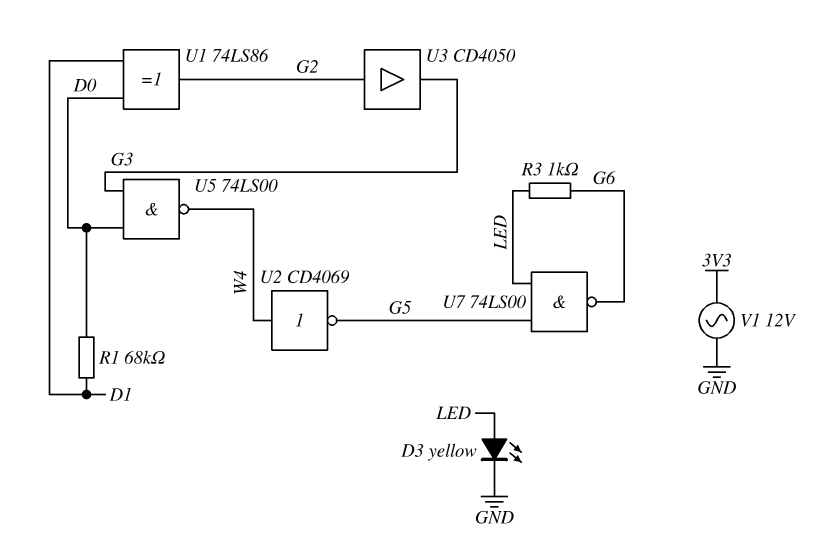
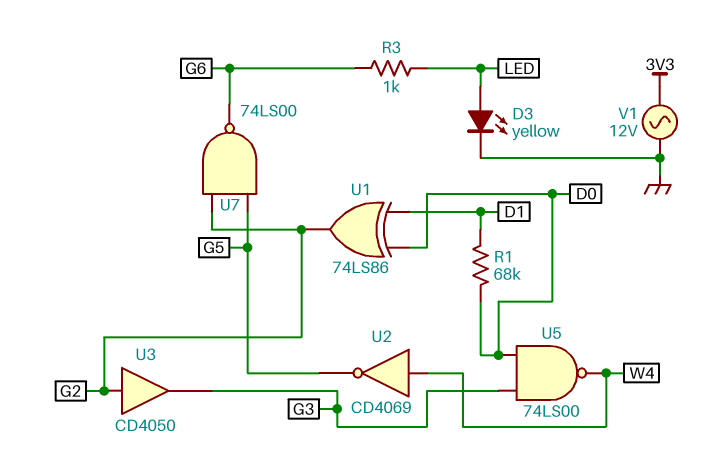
U7: NAND 74LS00 (in G5, in LED, out G6) -> NAND 74LS00 (in G2, in G5, out G6)

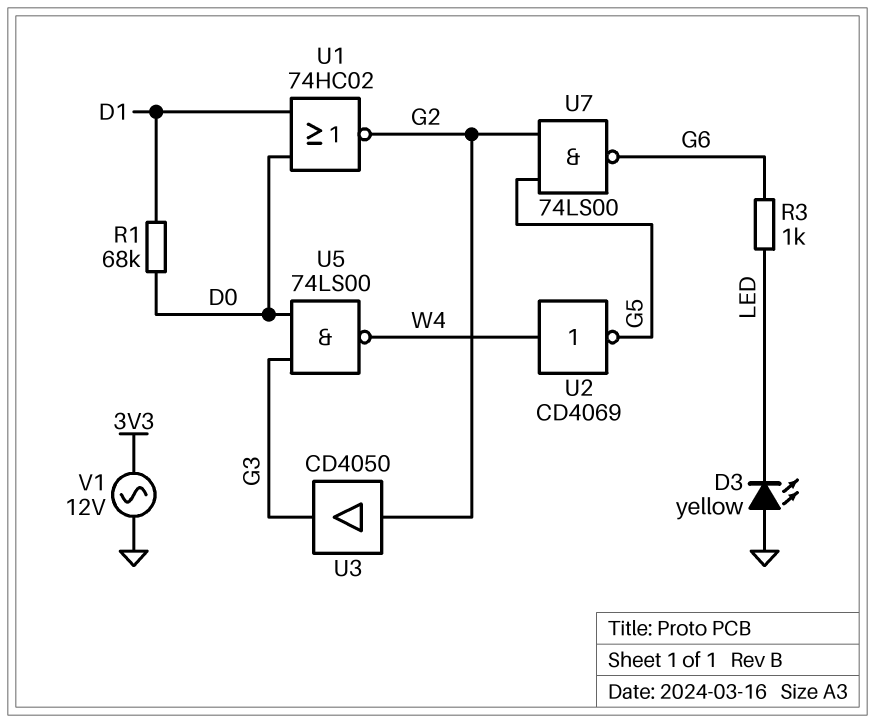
D3: LED yellow (A LED, K GND) -> LED yellow (A GND, K LED)
U1: XOR 74LS86 (in D0, in D1, out G2) -> NOR 74HC02 (in D0, in D1, out G2)

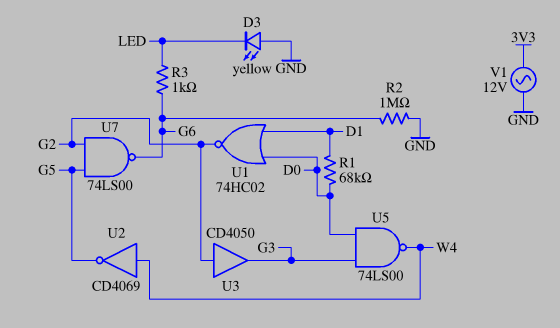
R2: none -> 1M (G6, GND)

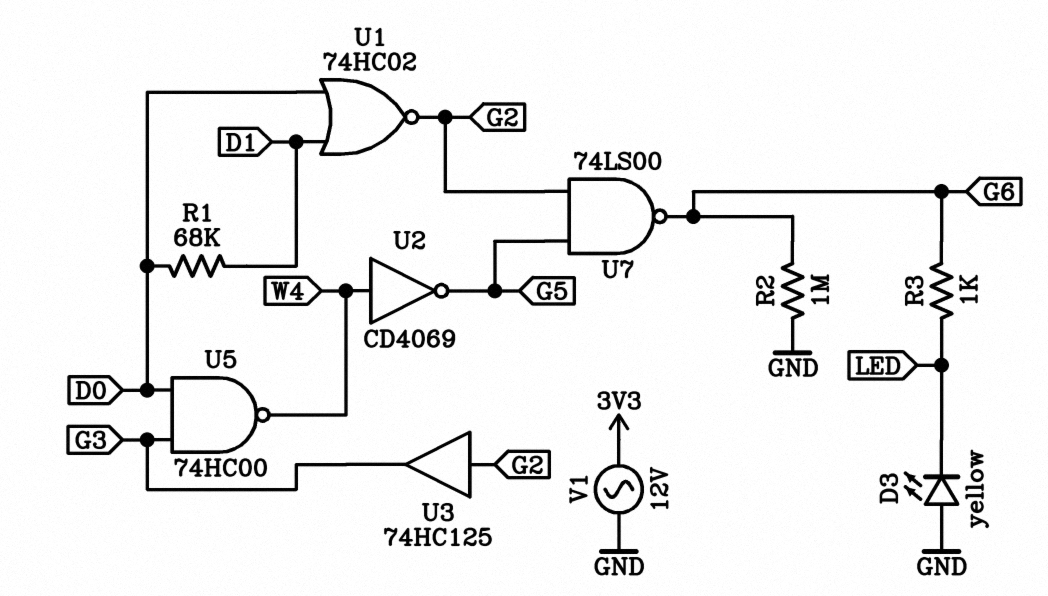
U3: buffer CD4050 (in G2, out G3) -> buffer 74HC125 (in G2, out G3)
U5: NAND 74LS00 (in D0, in G3, out W4) -> NAND 74HC00 (in D0, in G3, out W4)

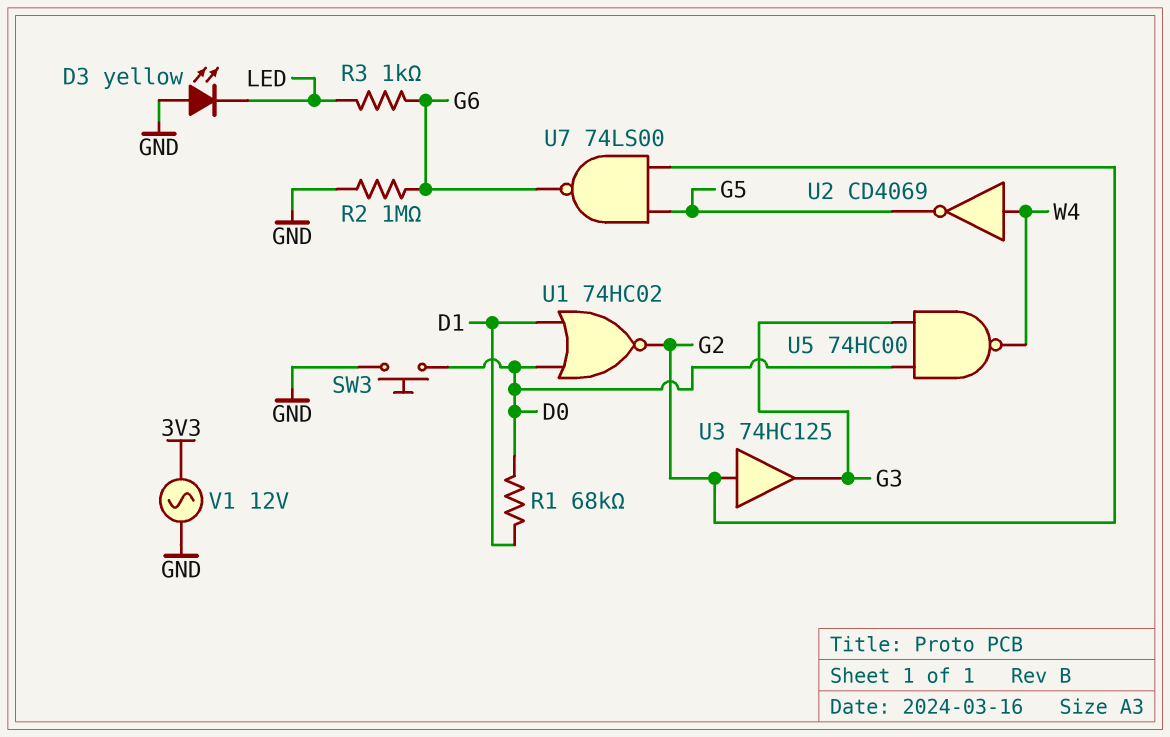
SW3: none -> button (D0, GND)

